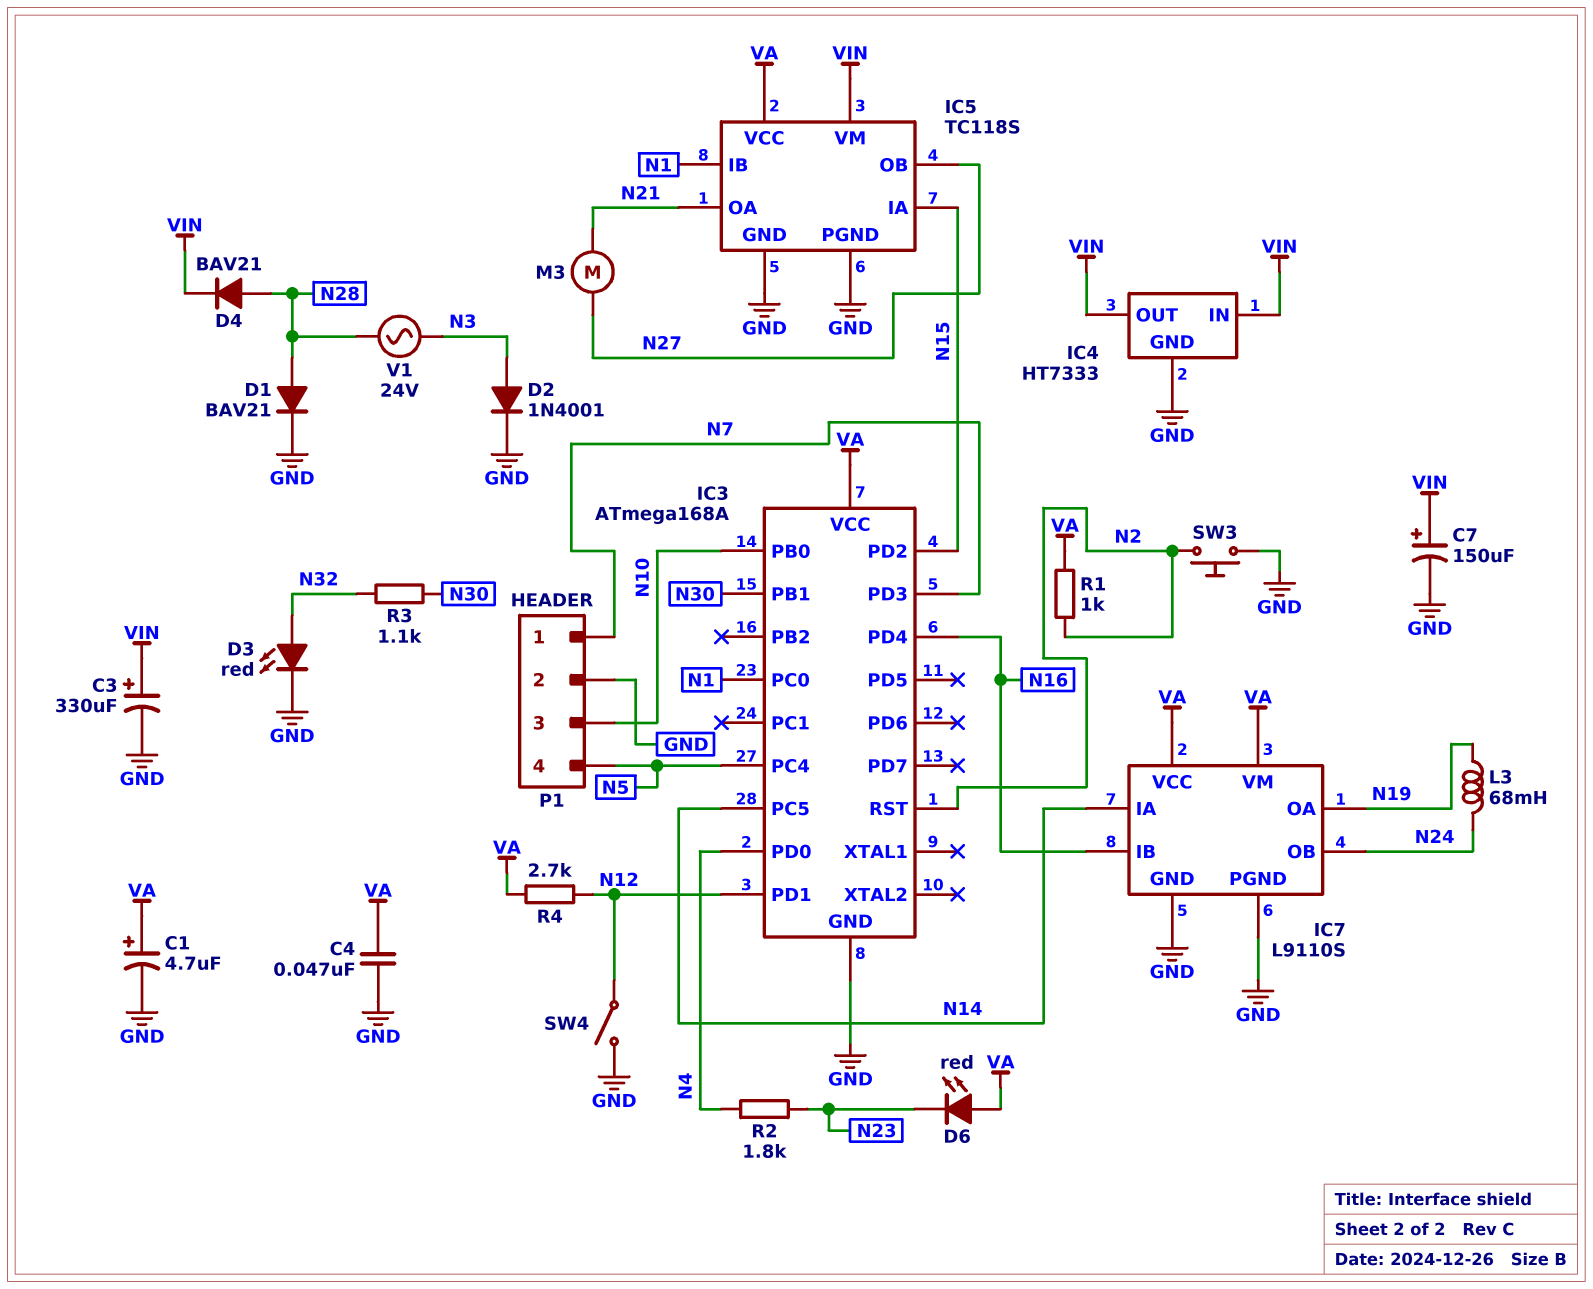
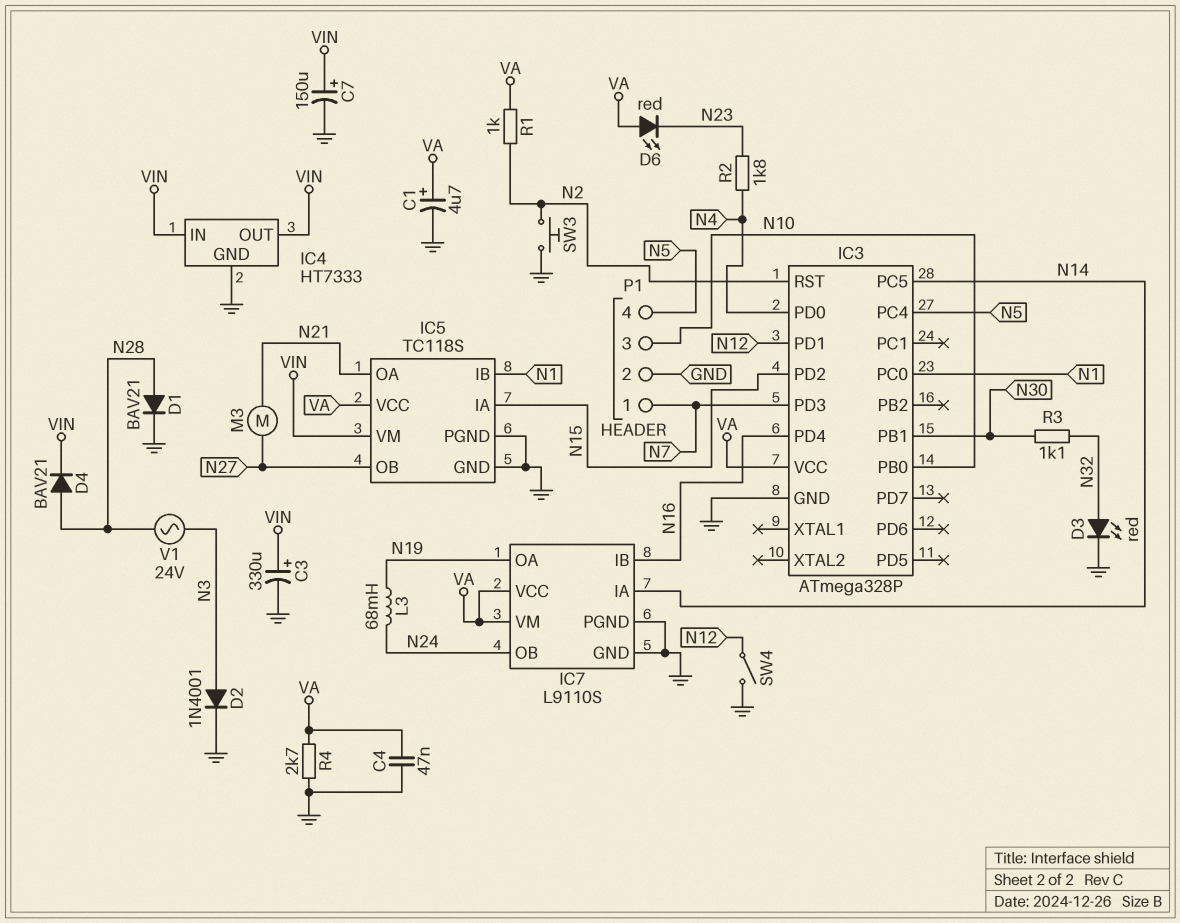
IC3: ATmega168A -> ATmega328P
R4: 2.7k (N12, VA) -> 2.7k (GND, VA)

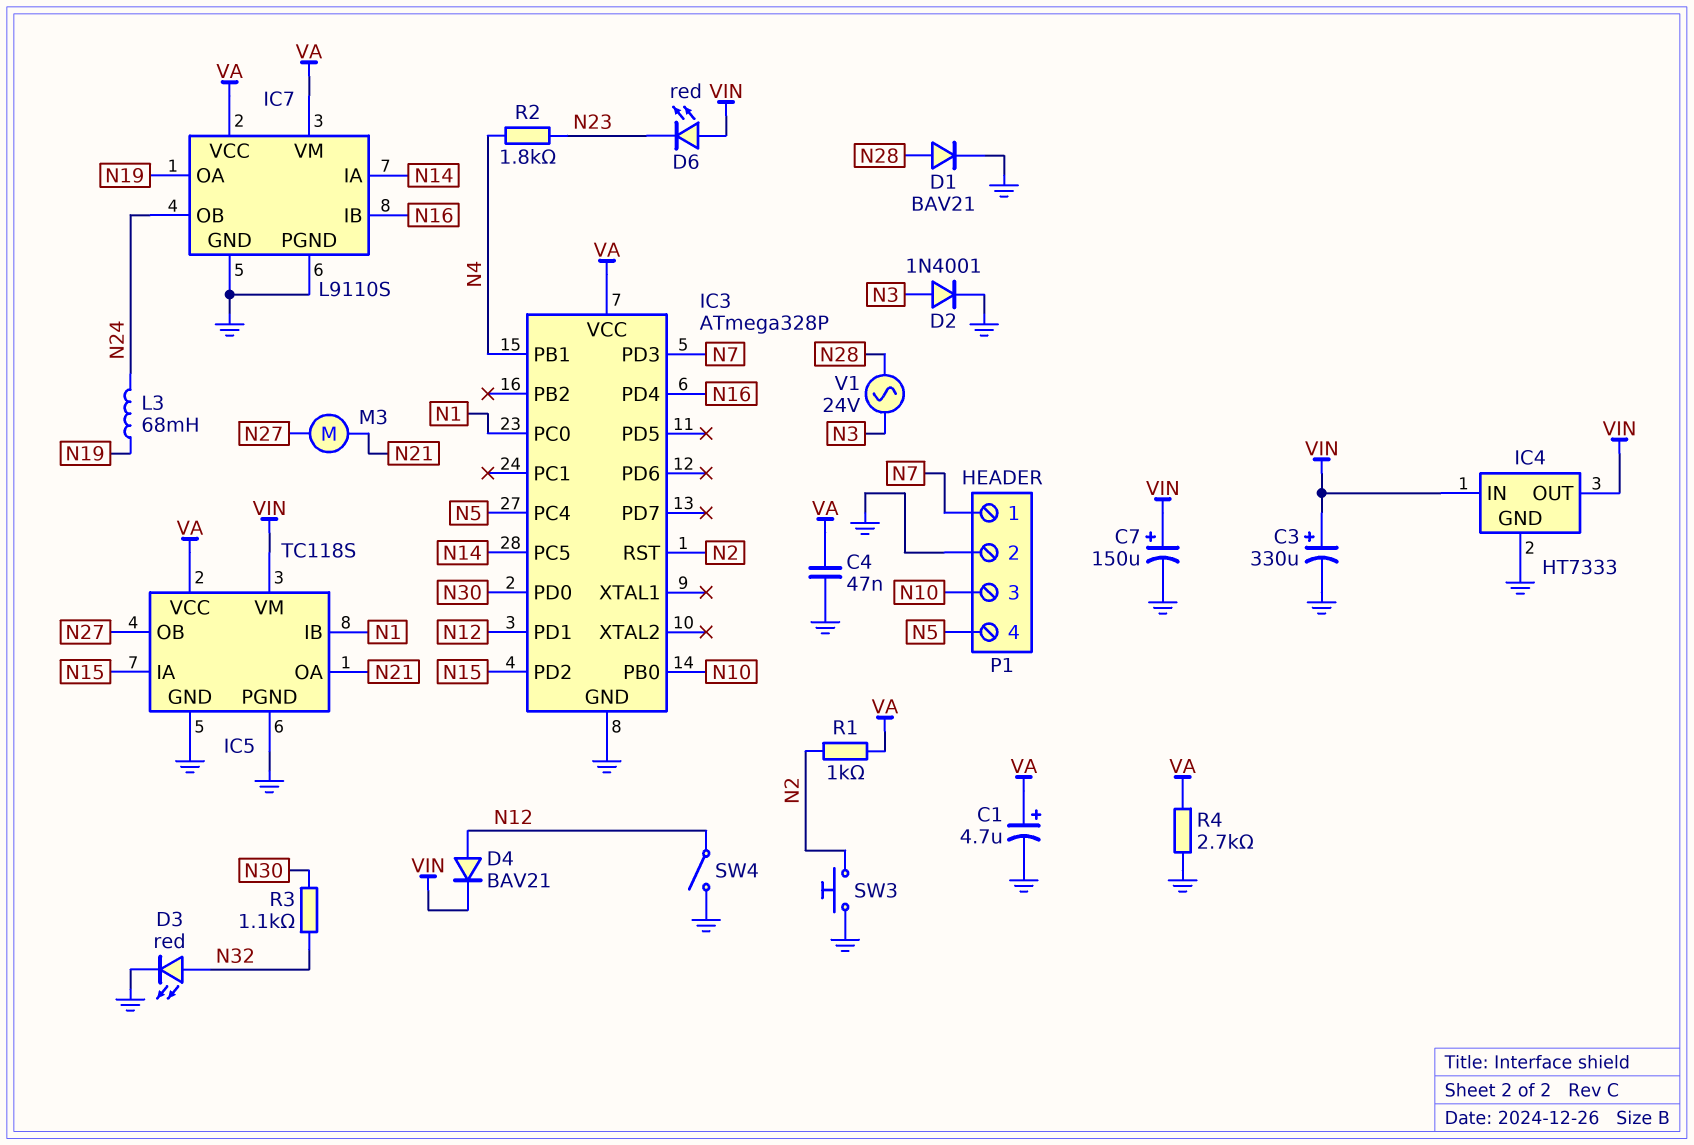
D4: diode BAV21 (A N28, K VIN) -> diode BAV21 (A N12, K VIN)
D6: LED red (A VA, K N23) -> LED red (A VIN, K N23)
IC3 pin PB1: N30 -> N4
IC3 pin PD0: N4 -> N30

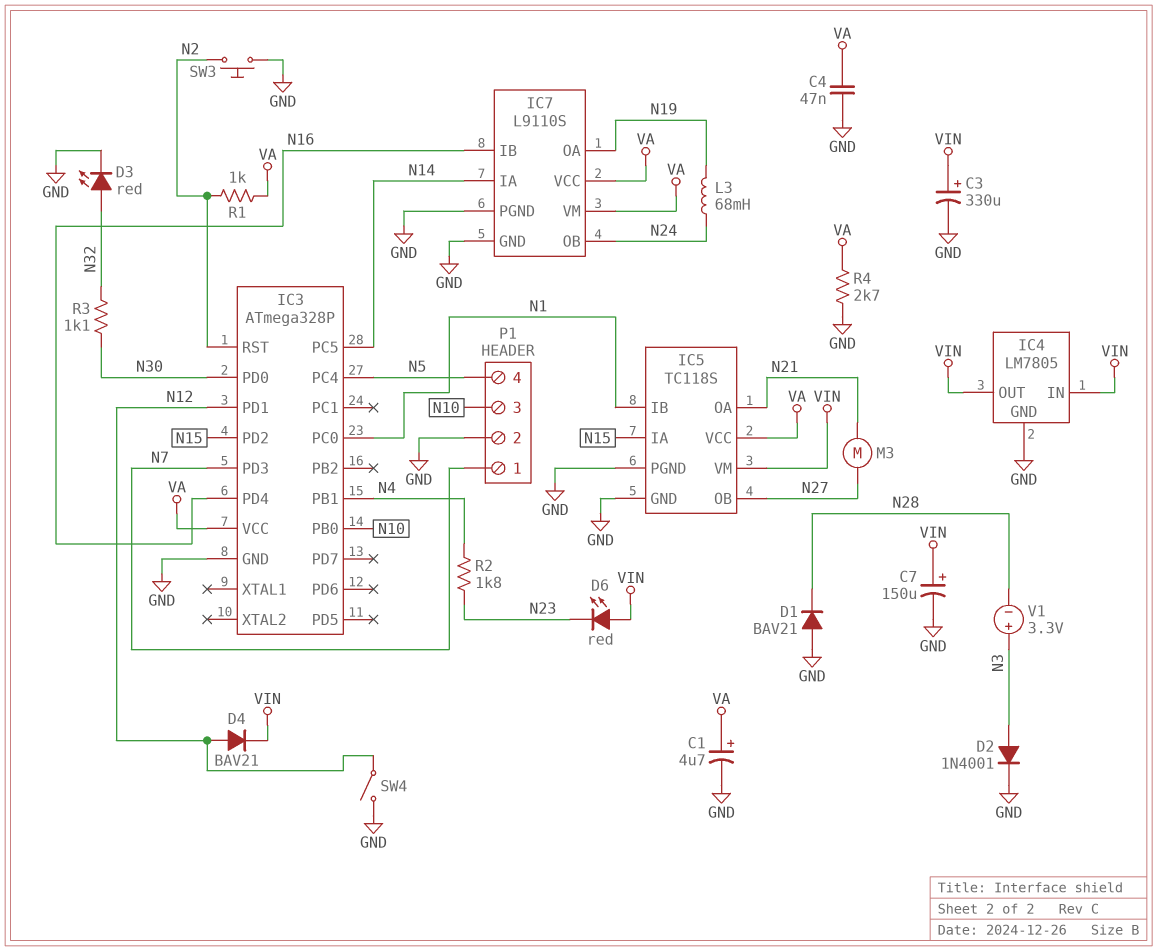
D1: diode BAV21 (A N28, K GND) -> diode BAV21 (A GND, K N28)
IC4: HT7333 -> LM7805
V1: AC 24V (N3, N28) -> 3.3V (plus N3, minus N28)

